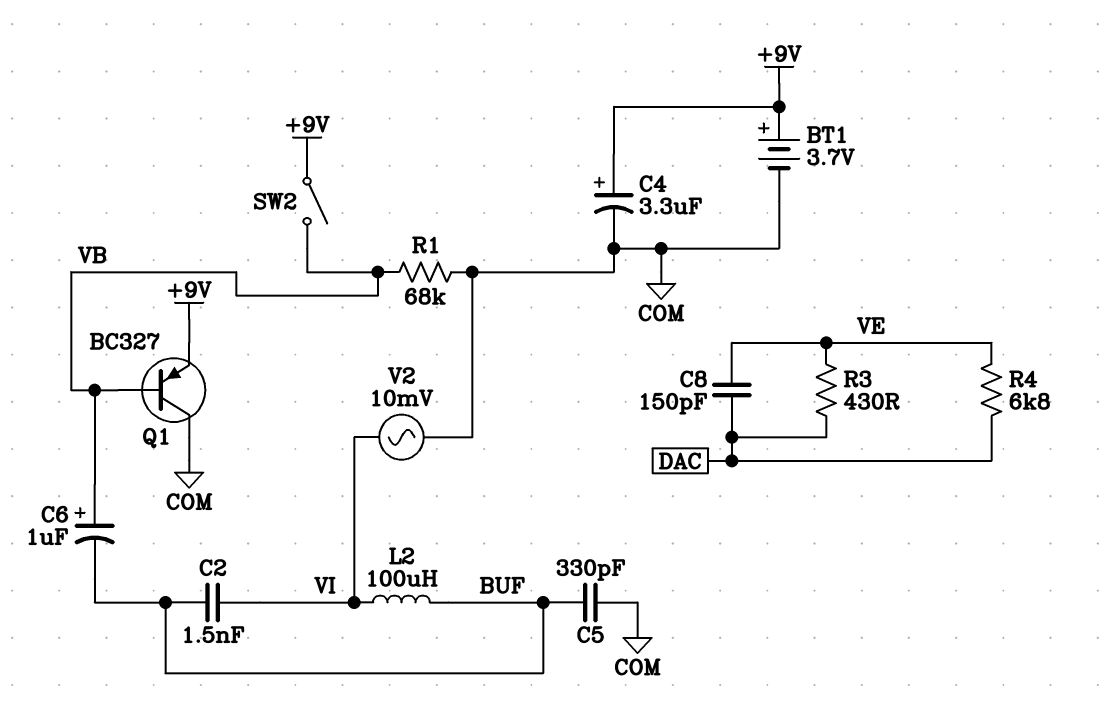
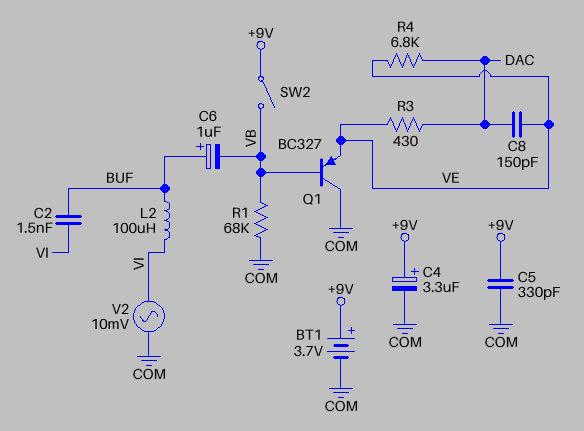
C5: 330pF (BUF, COM) -> 330pF (+9V, COM)
C6: 1uF (plus VB, minus BUF) -> 1uF (plus BUF, minus VB)
Q1: PNP BC327 (B VB, C COM, E +9V) -> PNP BC327 (B VB, C COM, E VE)

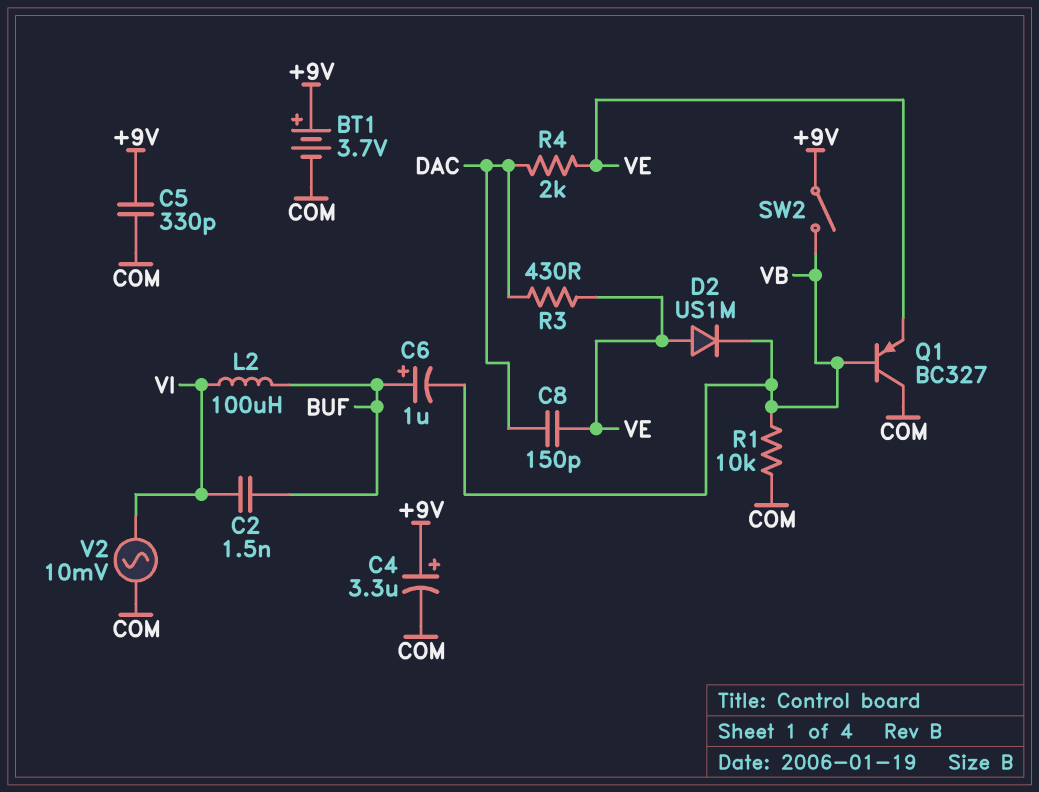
D2: none -> diode US1M (A VE, K VB)
R1: 68k (COM, VB) -> 10k (COM, VB)
R4: 6.8k (DAC, VE) -> 2k (DAC, VE)

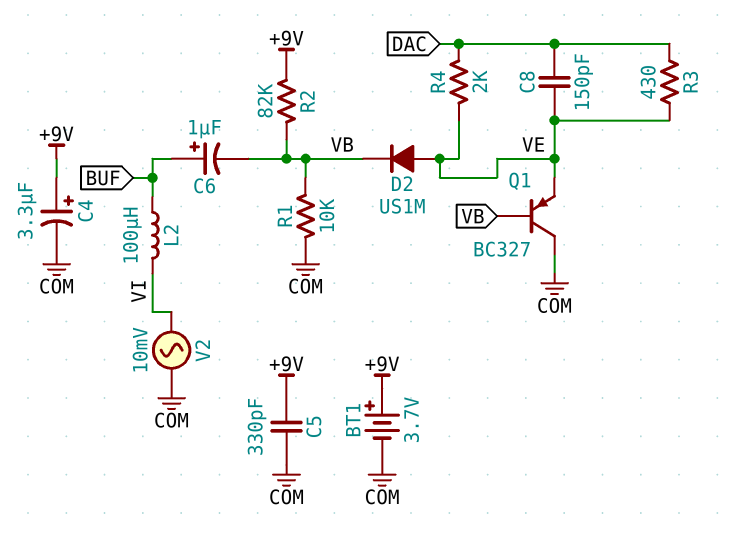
C2: 1.5nF (BUF, VI) -> none
R2: none -> 82k (+9V, VB)
SW2: switch (+9V, VB) -> none

